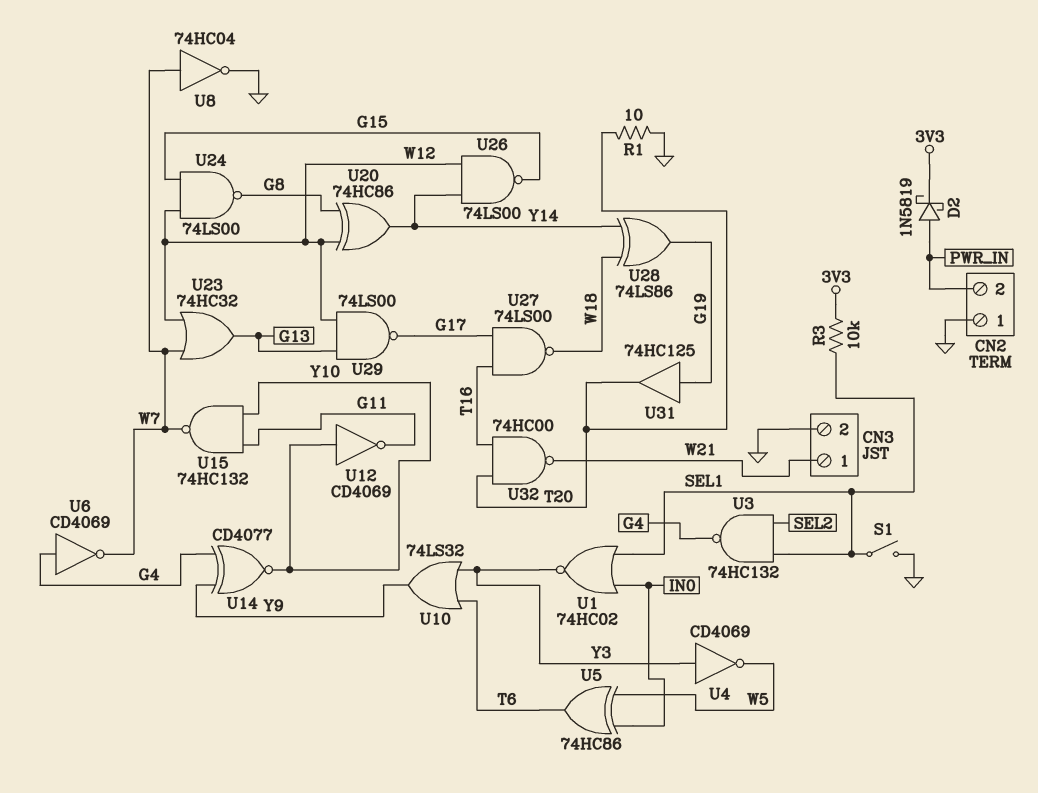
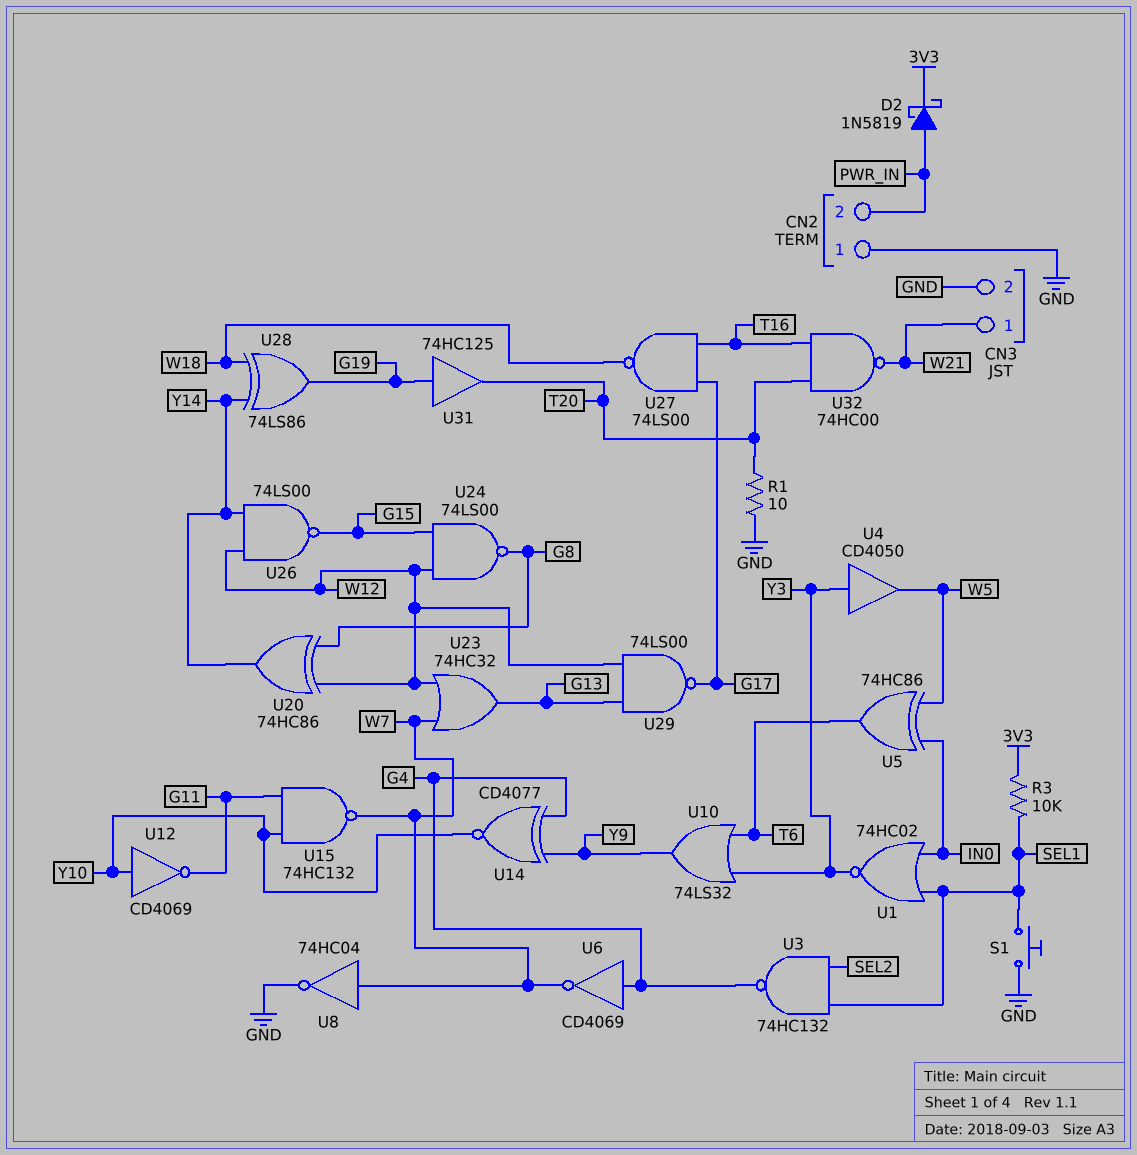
S1: switch (GND, SEL1) -> button (GND, SEL1)
U4: NOT CD4069 (in Y3, out W5) -> buffer CD4050 (in Y3, out W5)

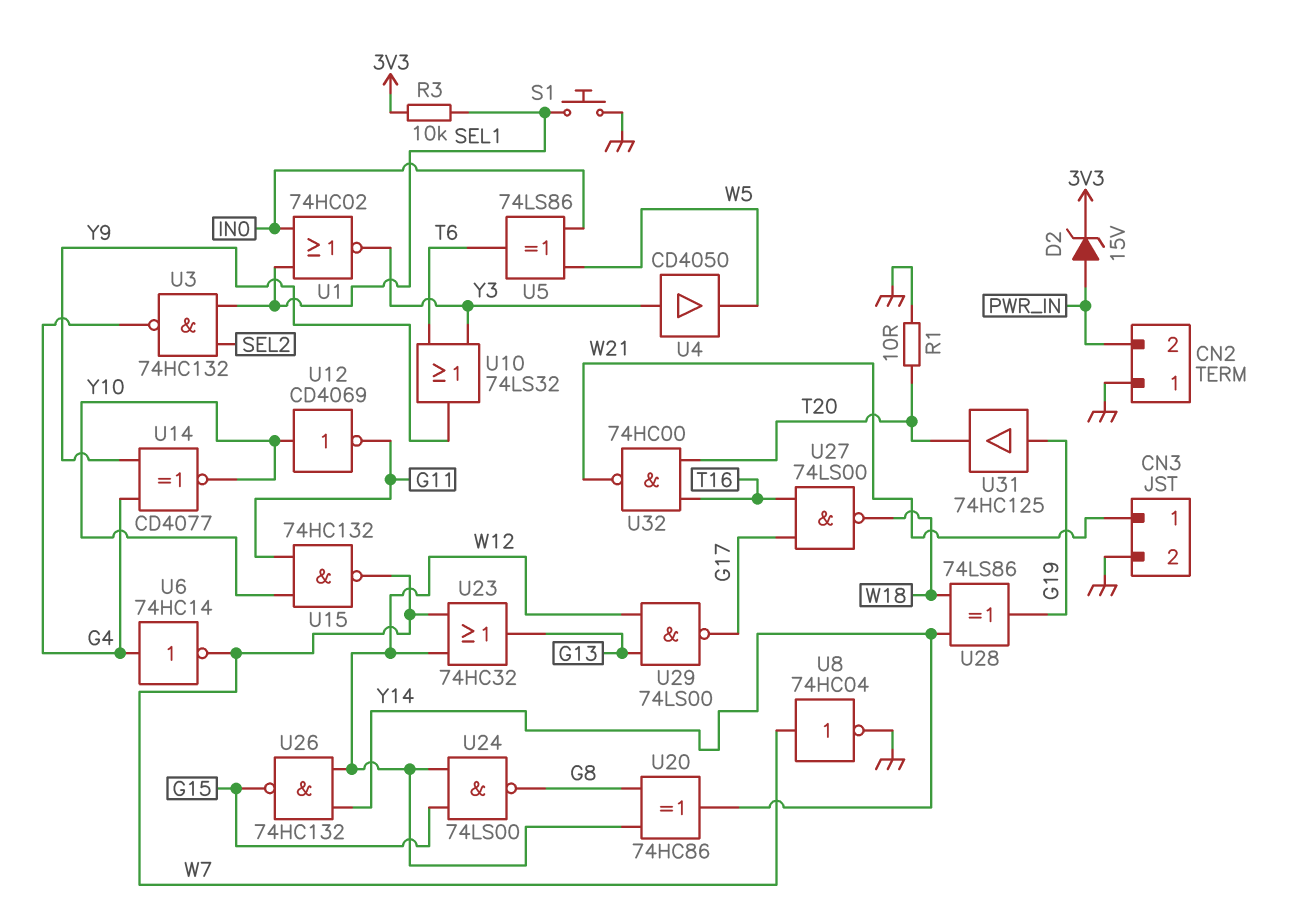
D2: schottky 1N5819 (A PWR_IN, K 3V3) -> zener 15V (A PWR_IN, K 3V3)
U5: XOR 74HC86 (in IN0, in W5, out T6) -> XOR 74LS86 (in IN0, in W5, out T6)
U6: NOT CD4069 (in G4, out W7) -> NOT 74HC14 (in G4, out W7)
U26: NAND 74LS00 (in W12, in Y14, out G15) -> NAND 74HC132 (in W12, in Y14, out G15)

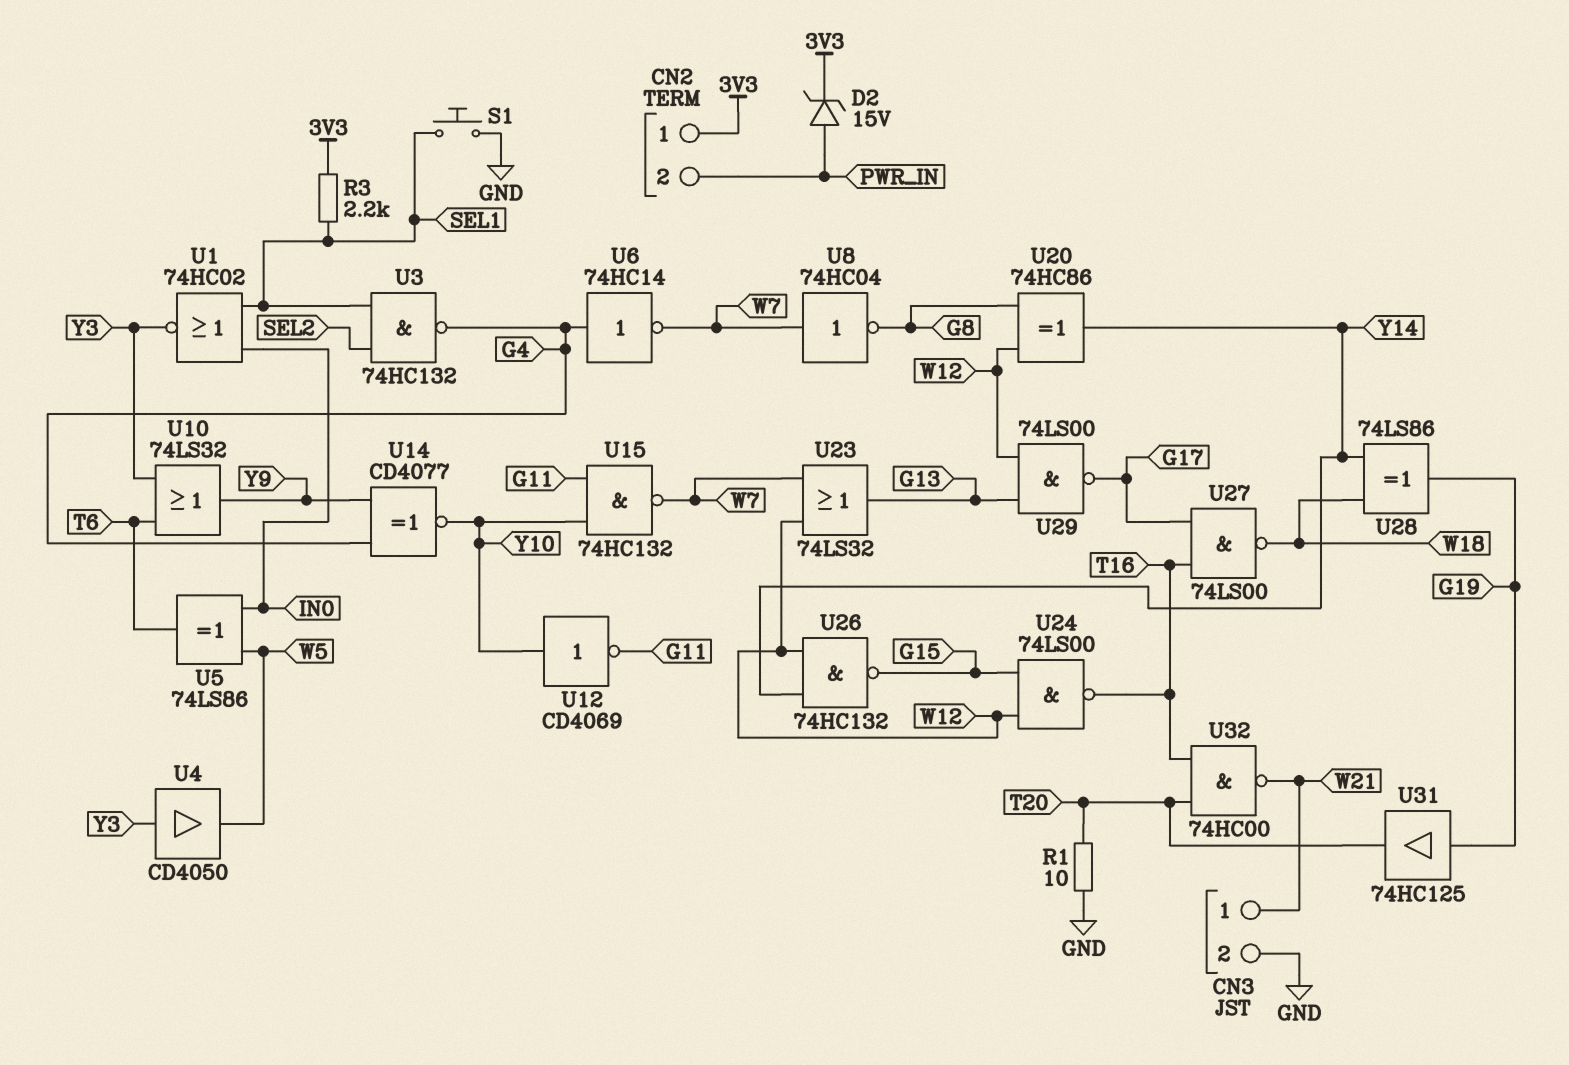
CN2 pin 1: GND -> 3V3
R3: 10k (3V3, SEL1) -> 2.2k (3V3, SEL1)
U8: NOT 74HC04 (in W7, out GND) -> NOT 74HC04 (in W7, out G8)
U23: OR 74HC32 (in W7, in W12, out G13) -> OR 74LS32 (in W7, in W12, out G13)
U24: NAND 74LS00 (in G15, in W12, out G8) -> NAND 74LS00 (in G15, in W12, out T16)

